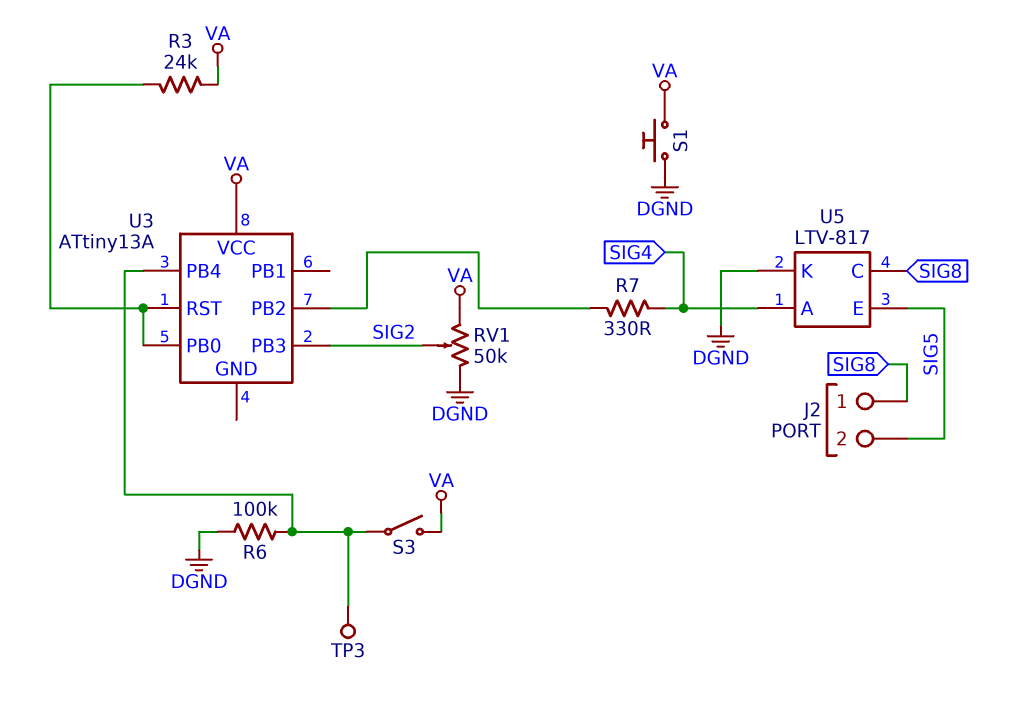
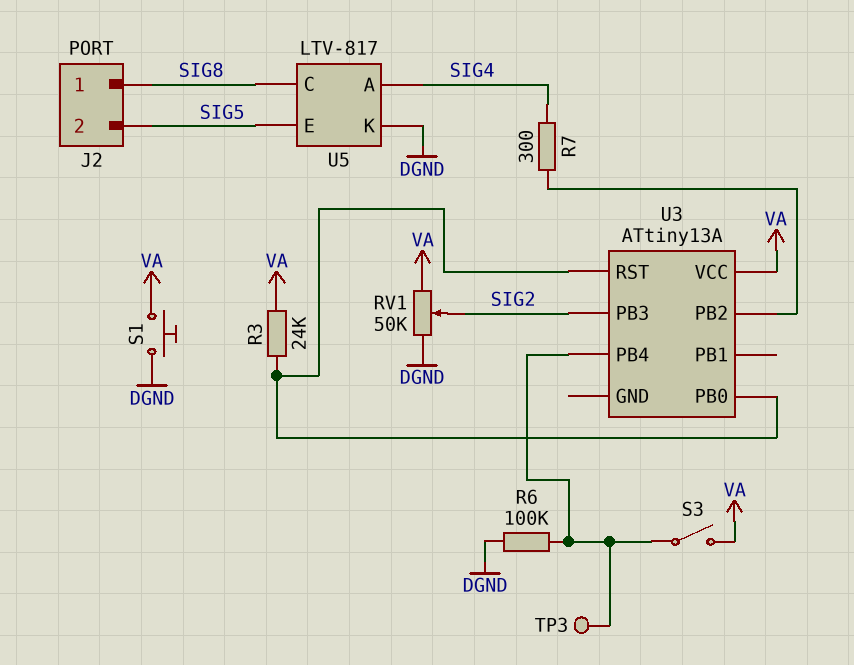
R7: 330 (SIG4, U3/PB2) -> 300 (SIG4, U3/PB2)

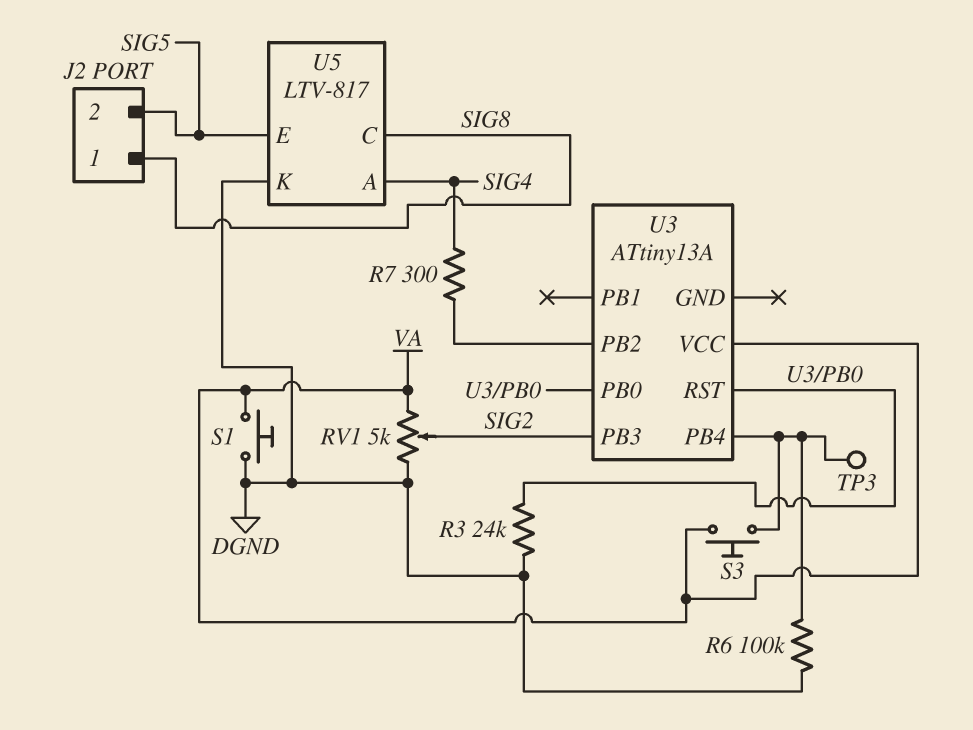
R3: 24k (U3/PB0, VA) -> 24k (DGND, U3/PB0)
RV1: 50k (DGND, VA, wiper SIG2) -> 5k (DGND, VA, wiper SIG2)
S3: switch (U3/PB4, VA) -> button (U3/PB4, VA)

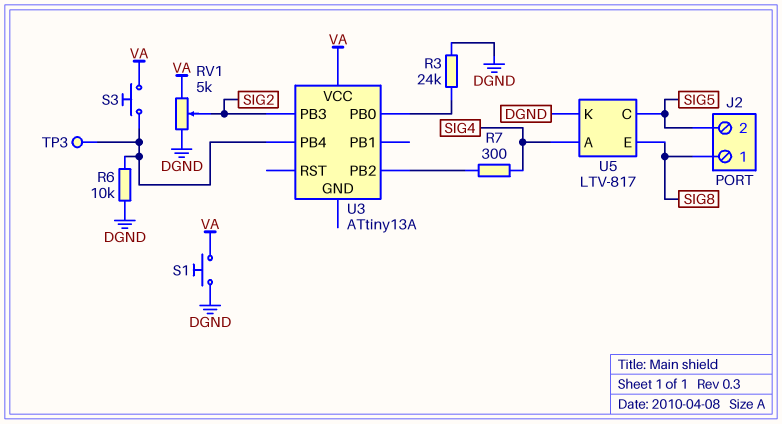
R6: 100k (DGND, U3/PB4) -> 10k (DGND, U3/PB4)
U3 pin RST: U3/PB0 -> none
U5 pin C: SIG8 -> SIG5
U5 pin E: SIG5 -> SIG8

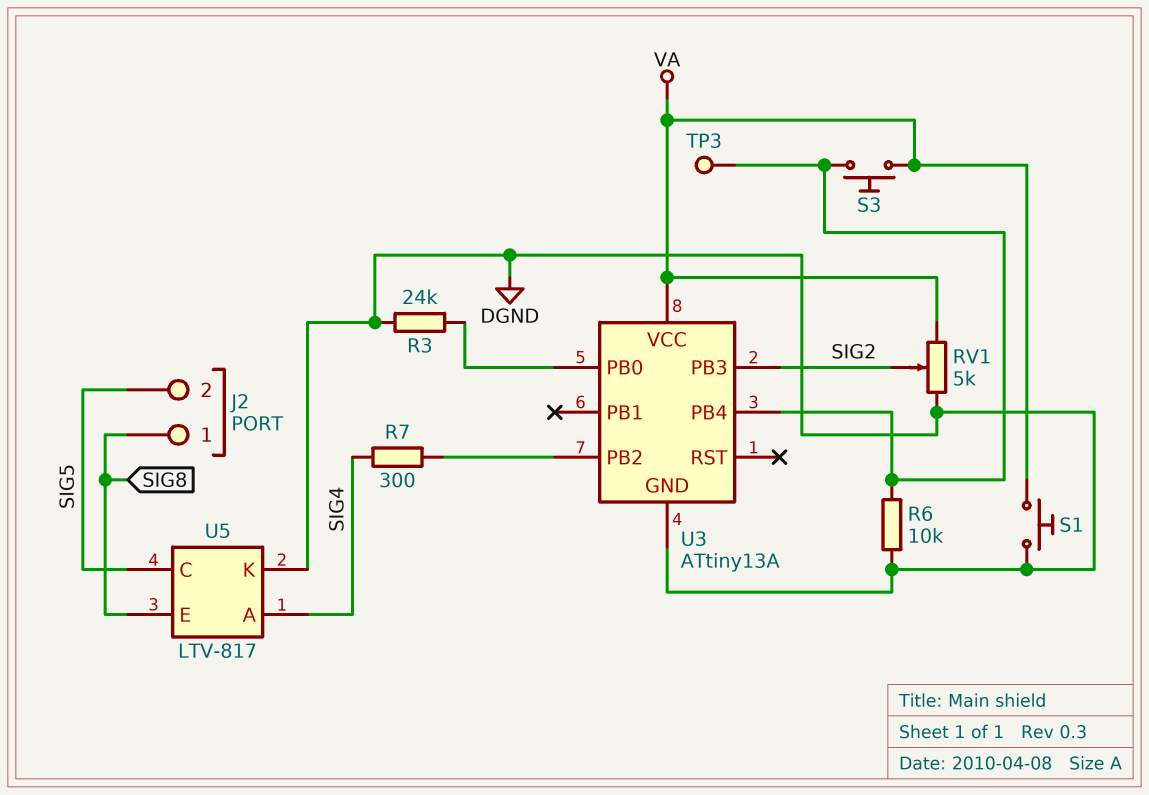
U3 pin GND: none -> DGND

